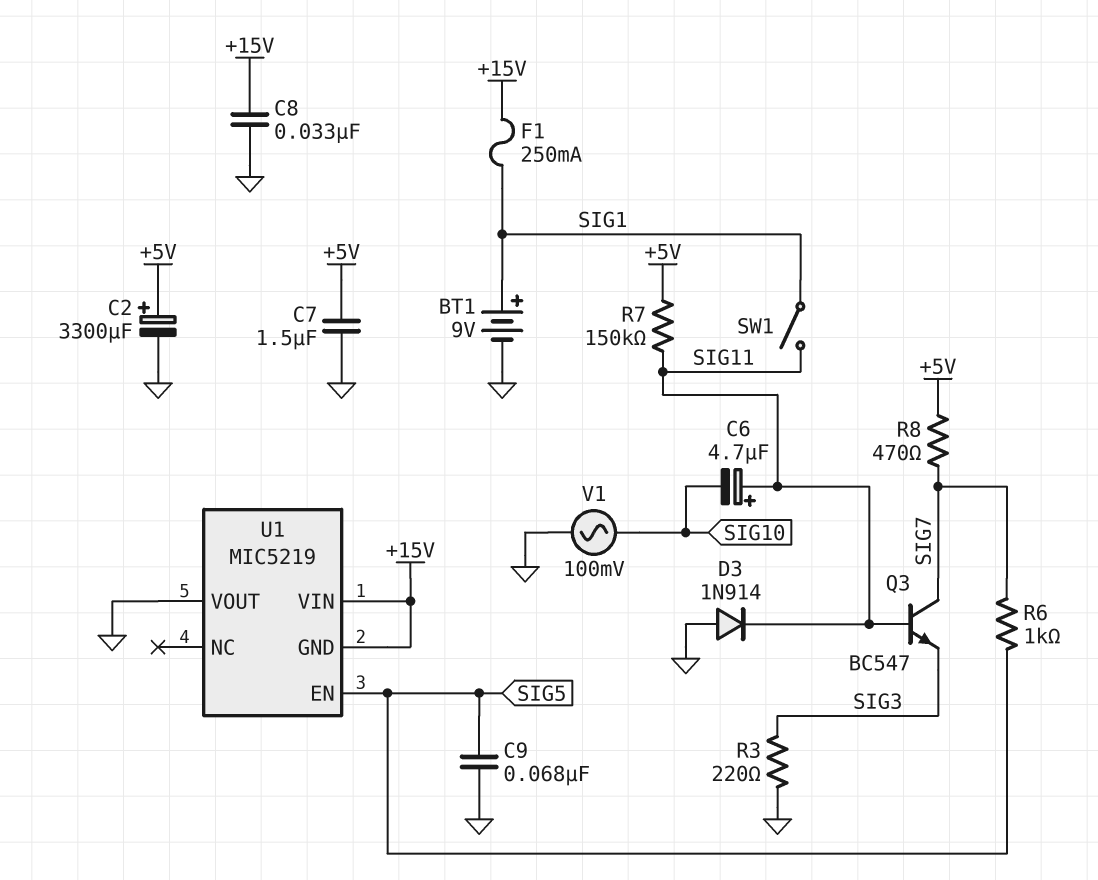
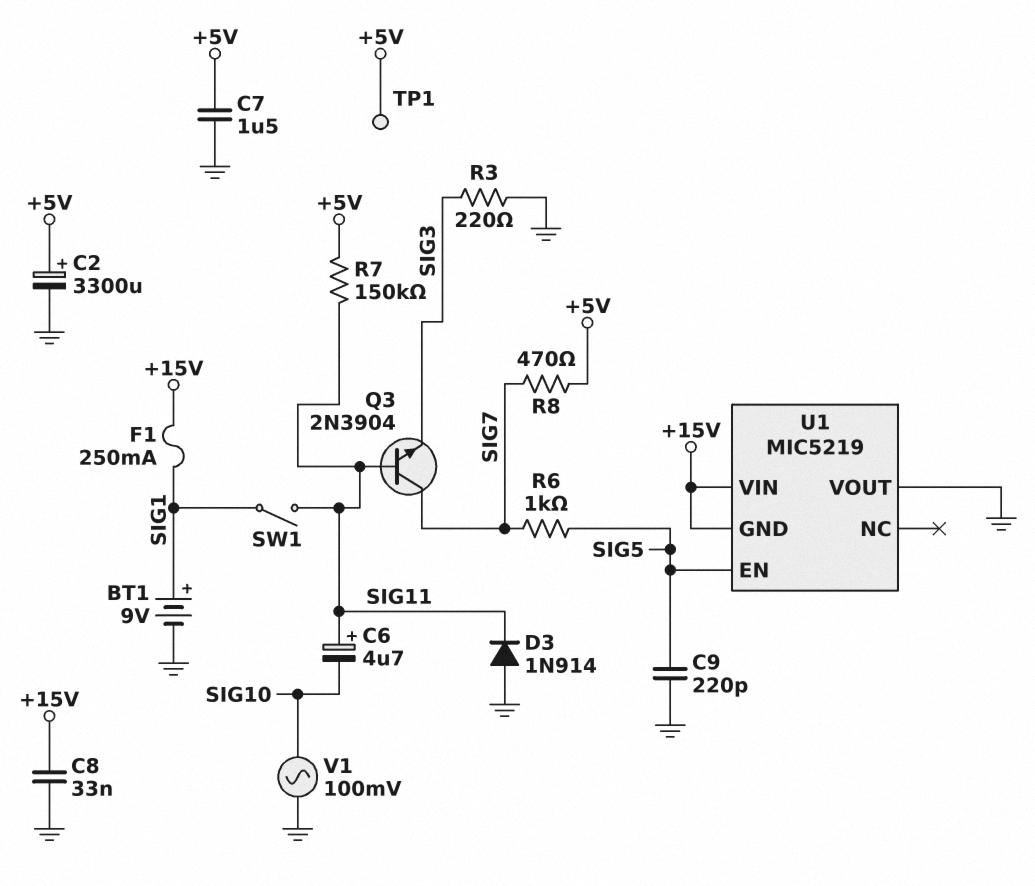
C9: 68nF (GND, SIG5) -> 220pF (GND, SIG5)
Q3: NPN BC547 (B SIG11, C SIG7, E SIG3) -> NPN 2N3904 (B SIG11, C SIG7, E SIG3)
TP1: none -> test point (+5V)

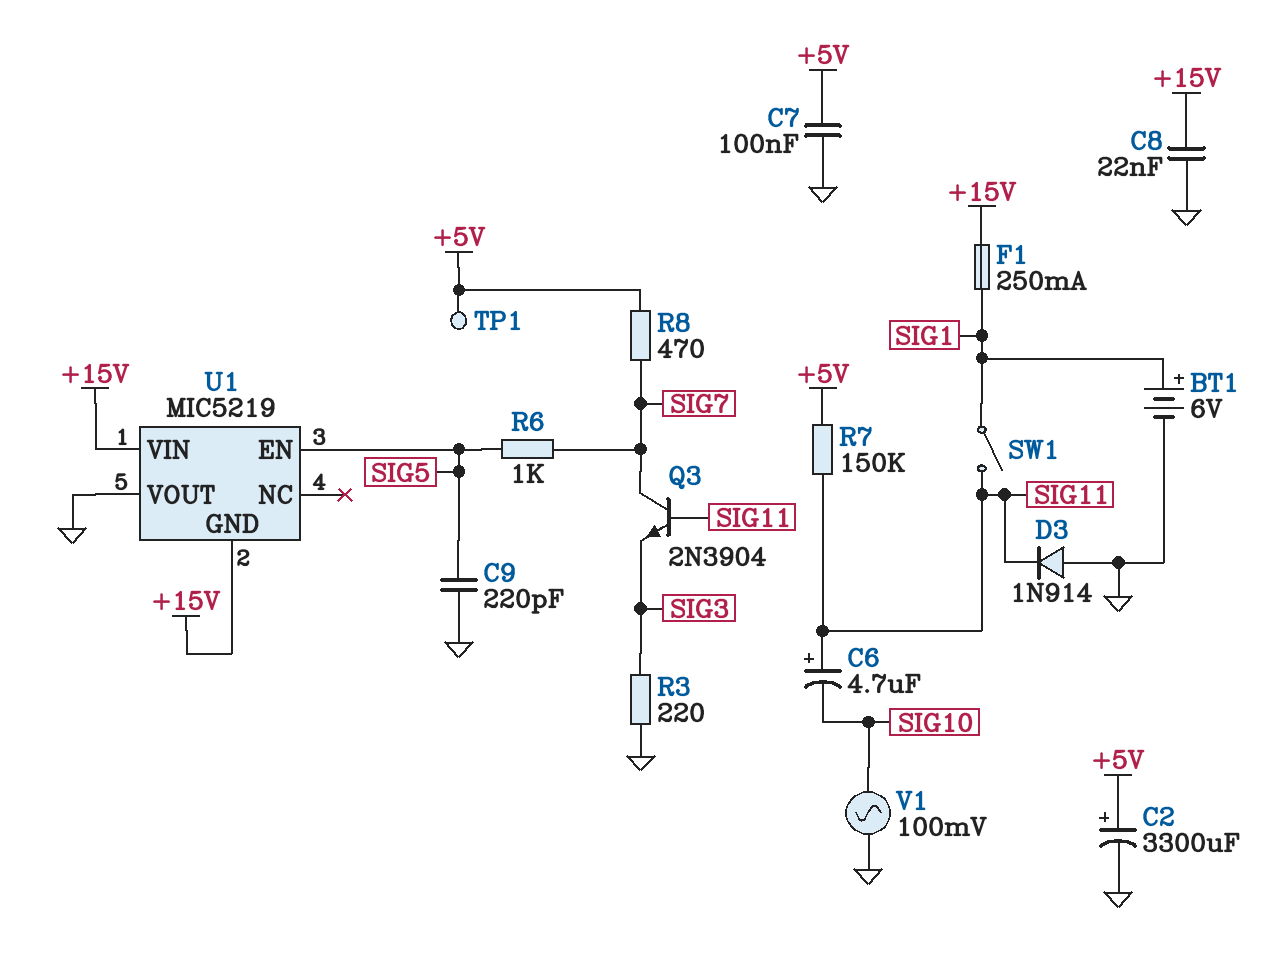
BT1: 9V (plus SIG1, minus GND) -> 6V (plus SIG1, minus GND)
C7: 1.5uF (+5V, GND) -> 100nF (+5V, GND)
C8: 33nF (+15V, GND) -> 22nF (+15V, GND)

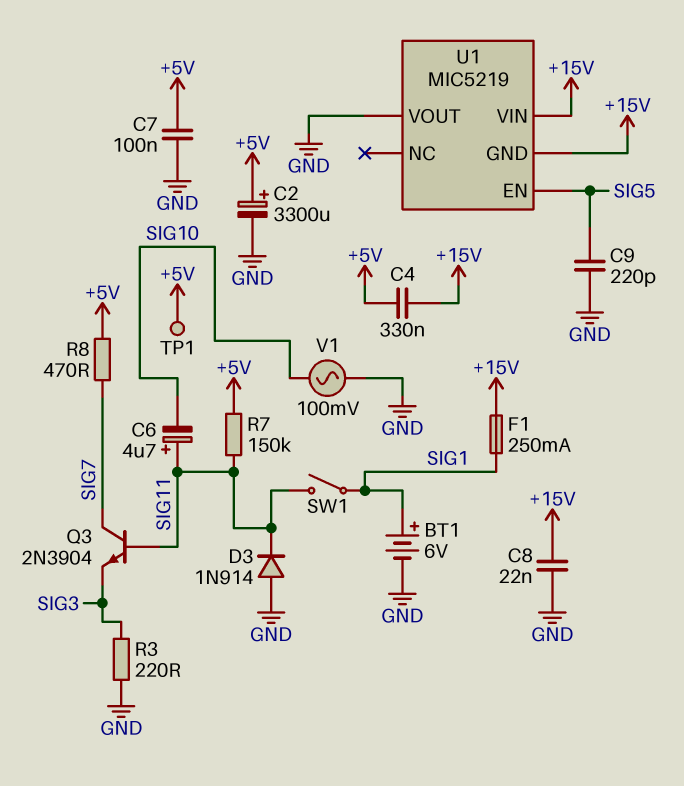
C4: none -> 330nF (+5V, +15V)
R6: 1k (SIG5, SIG7) -> none

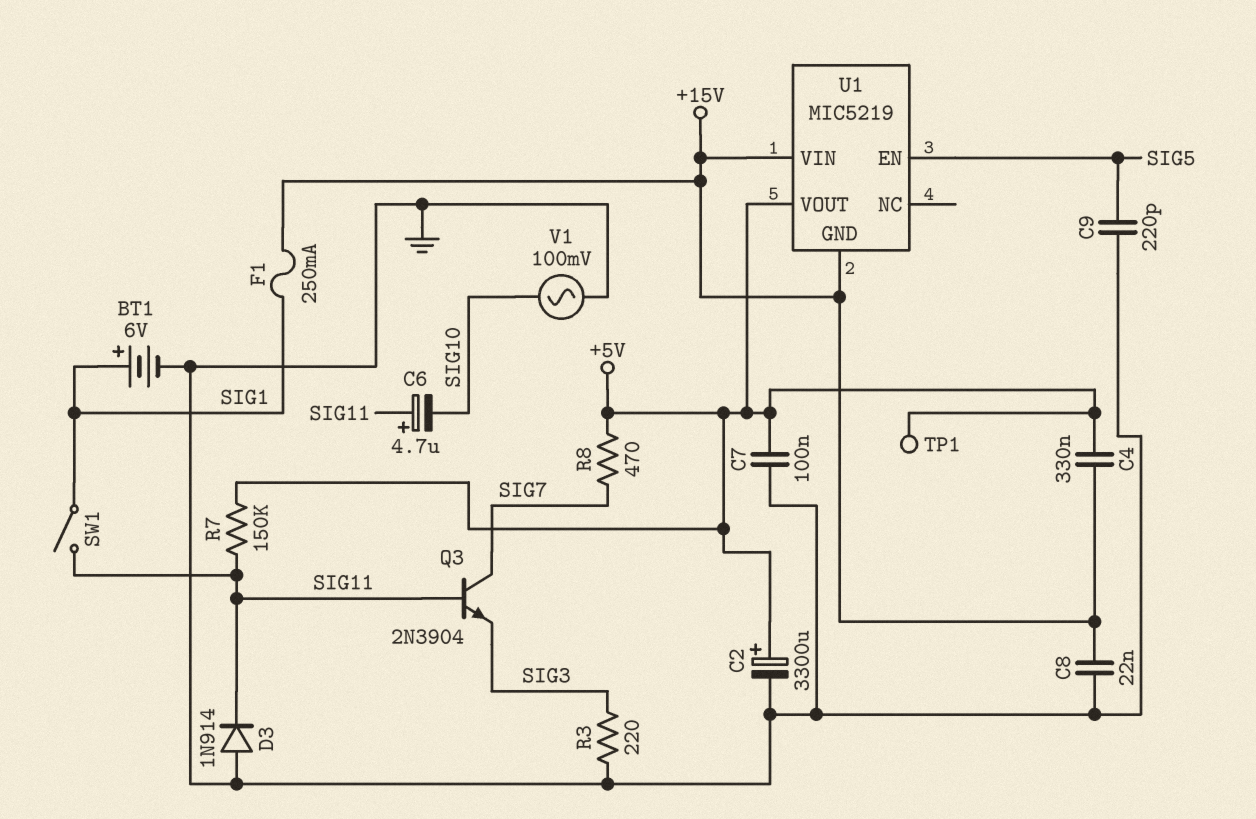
U1 pin VOUT: GND -> +5V

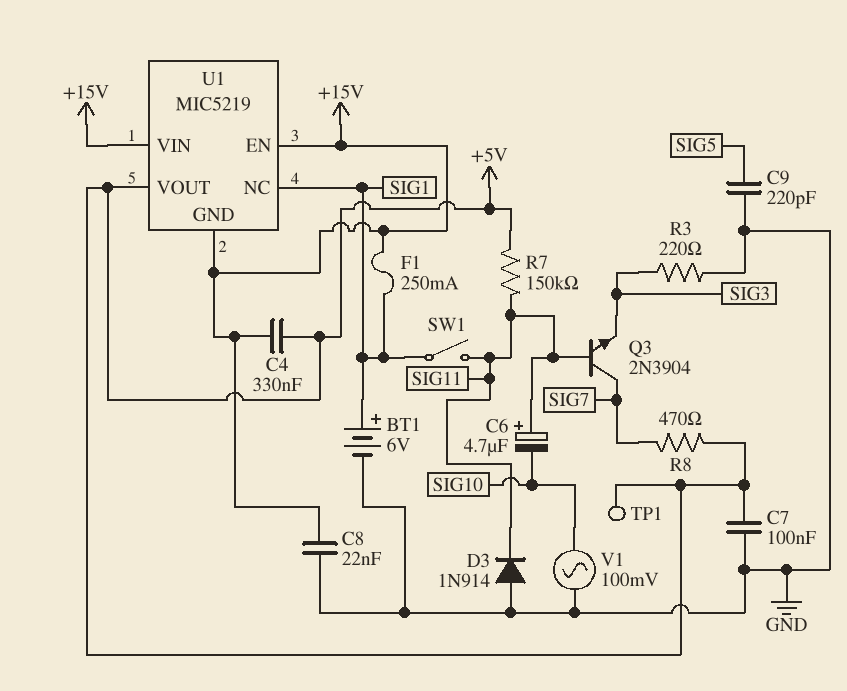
C2: 3300uF (plus +5V, minus GND) -> none
U1 pin EN: SIG5 -> +15V
U1 pin NC: none -> SIG1

